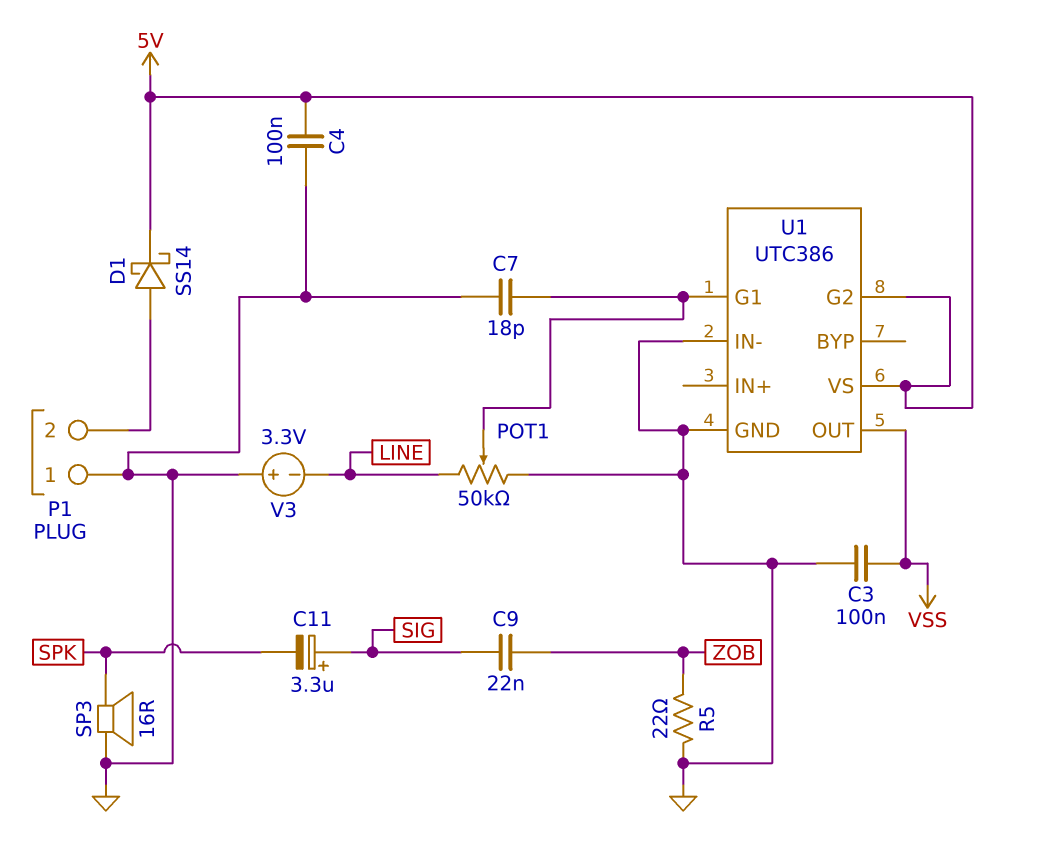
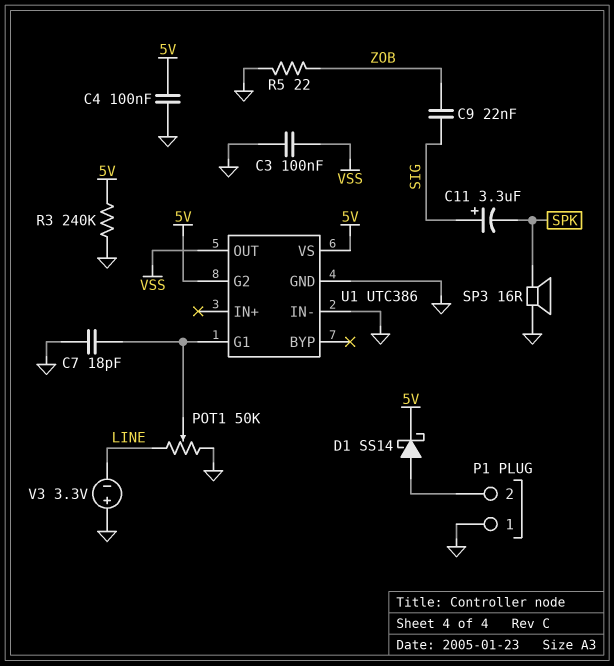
R3: none -> 240k (5V, GND)

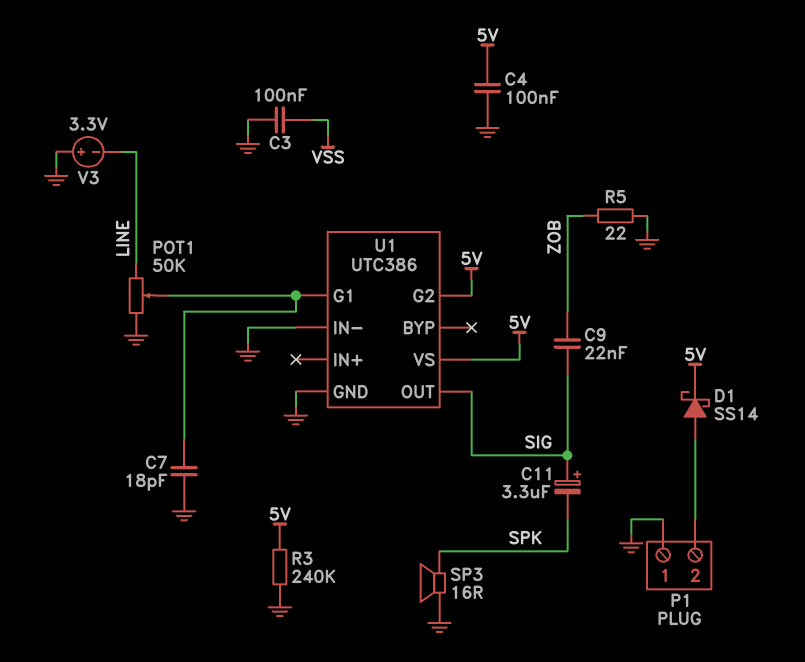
U1 pin OUT: VSS -> SIG

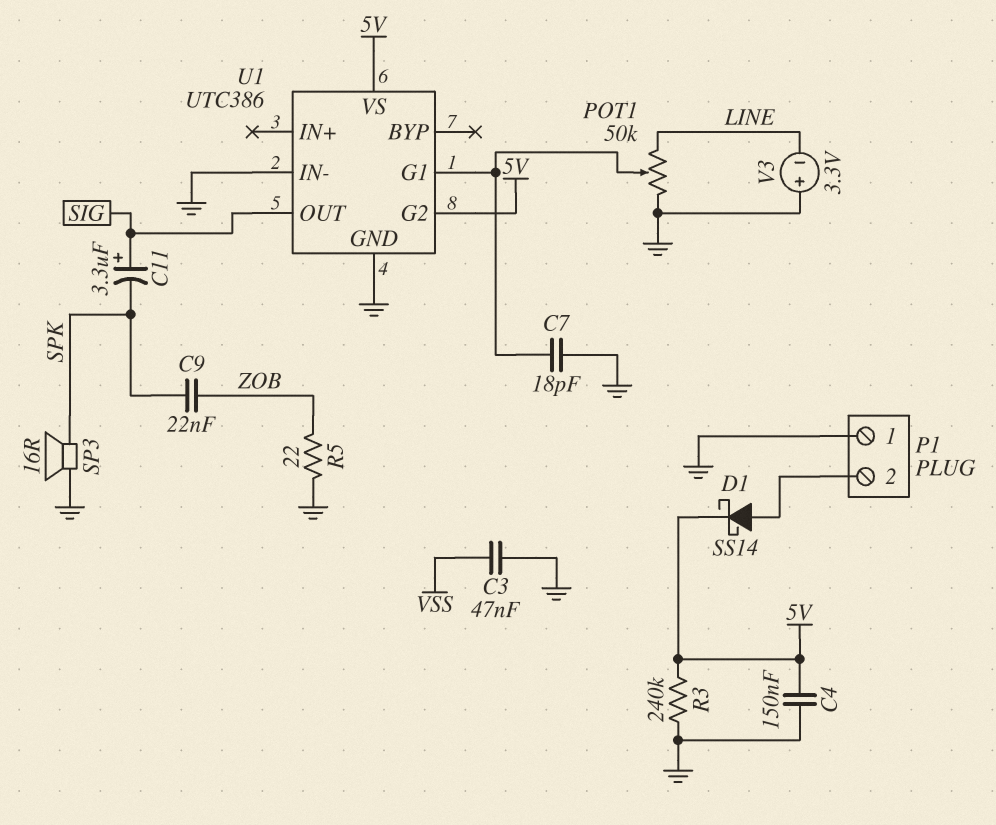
C3: 100nF (GND, VSS) -> 47nF (GND, VSS)
C4: 100nF (5V, GND) -> 150nF (5V, GND)
C9: 22nF (SIG, ZOB) -> 22nF (SPK, ZOB)

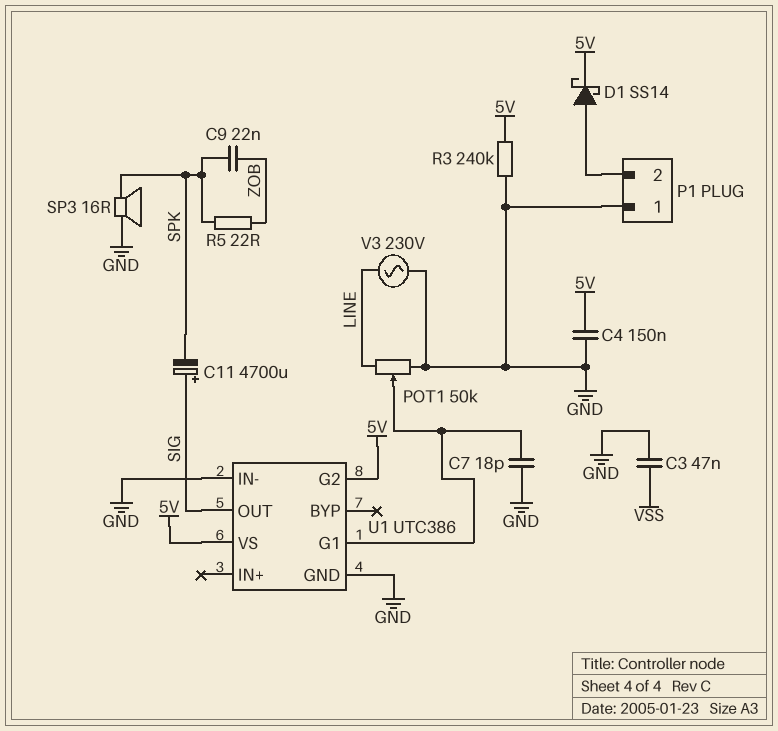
C11: 3.3uF (plus SIG, minus SPK) -> 4700uF (plus SIG, minus SPK)
R5: 22 (GND, ZOB) -> 22 (SPK, ZOB)
V3: 3.3V (plus GND, minus LINE) -> AC 230V (GND, LINE)

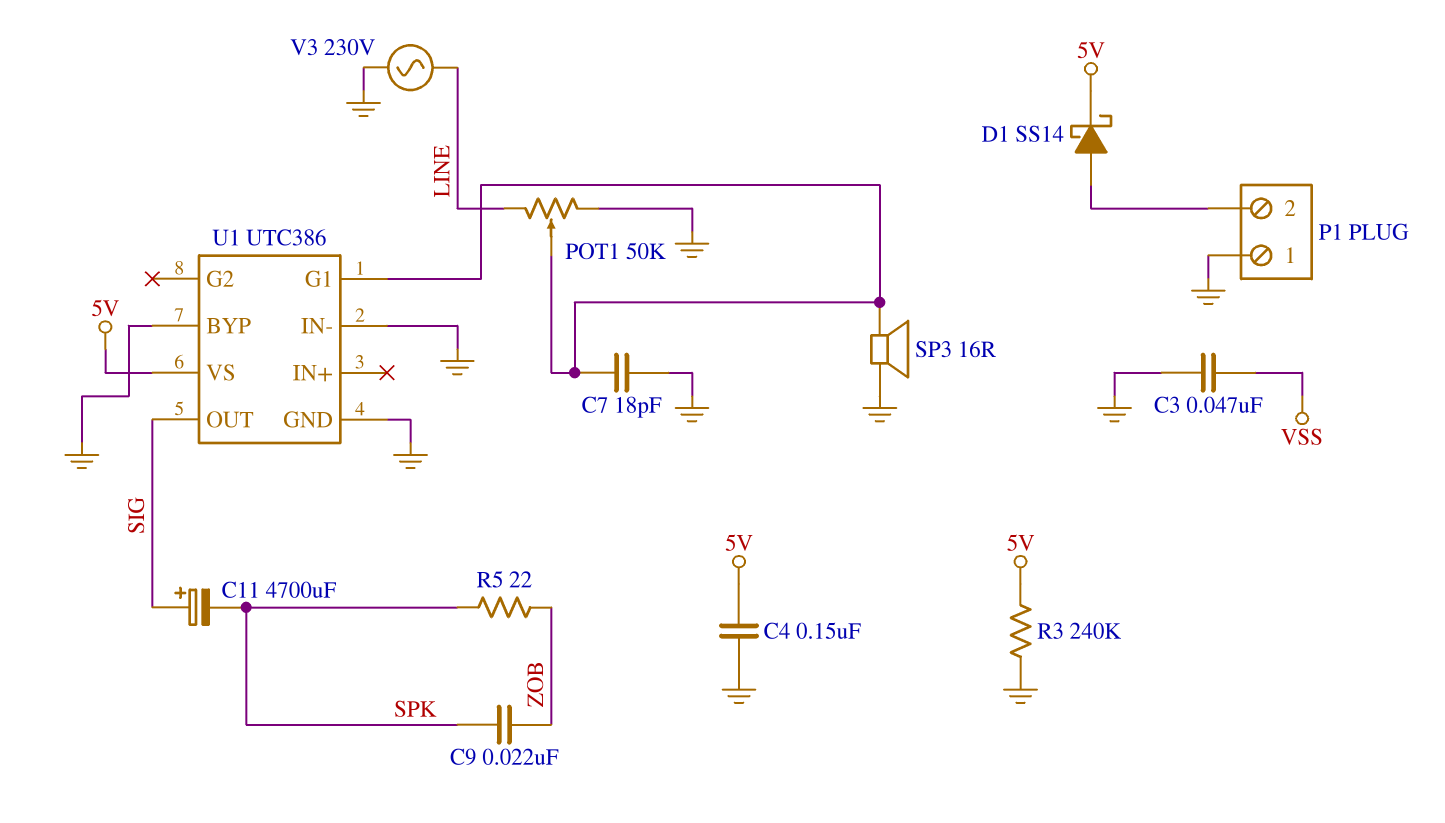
SP3: speaker 16R (GND, SPK) -> speaker 16R (GND, U1/G1)
U1 pin BYP: none -> GND
U1 pin G2: 5V -> none

